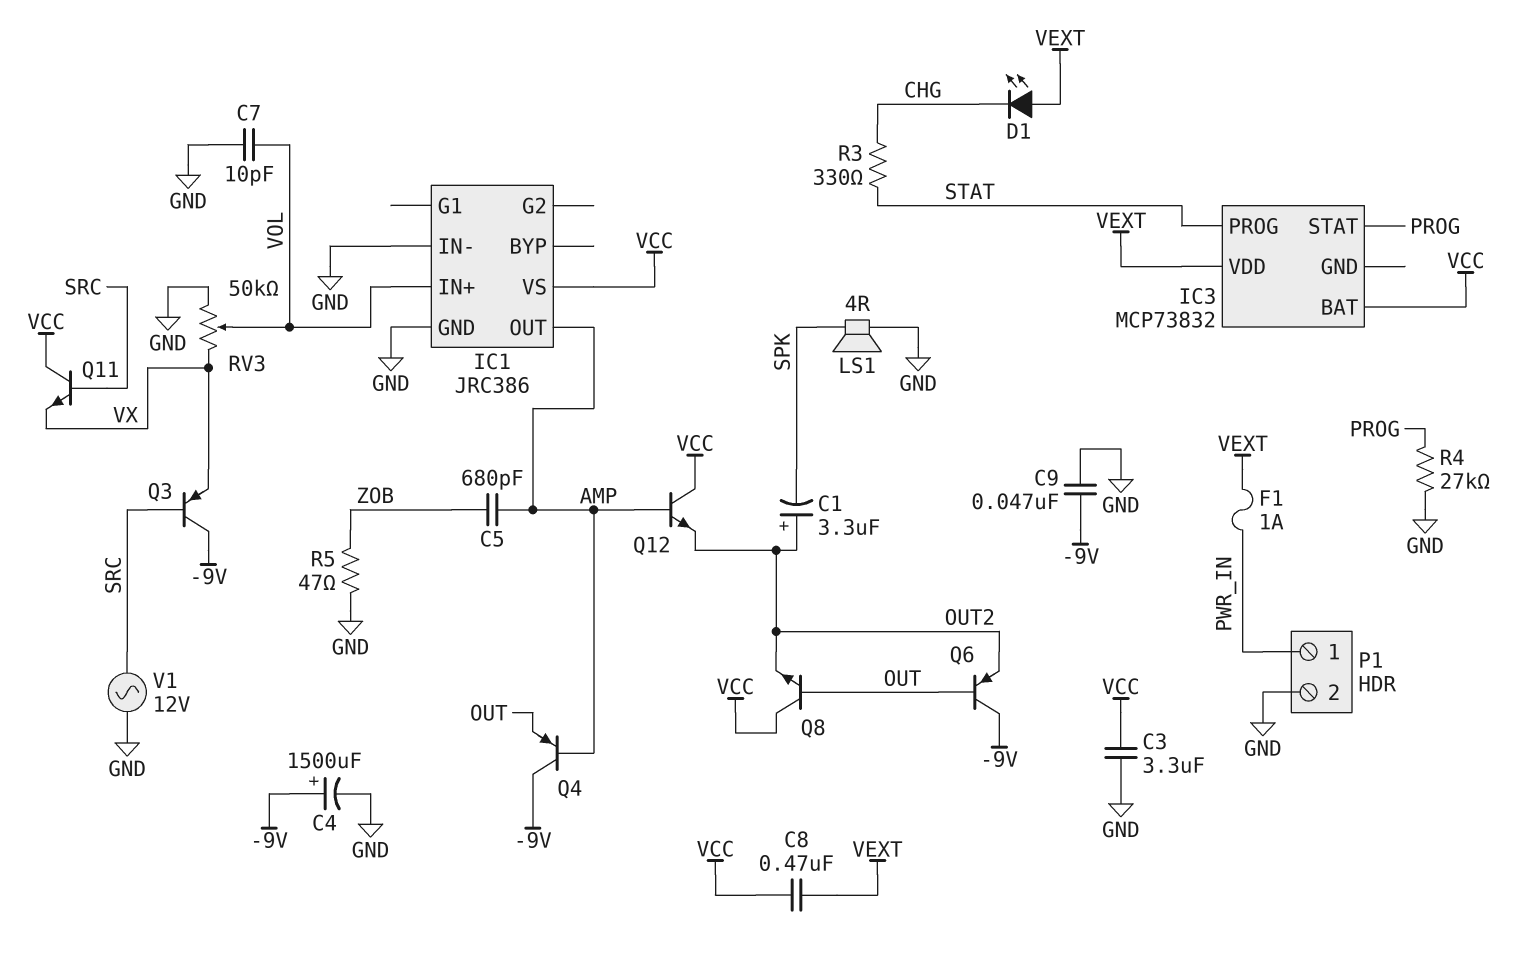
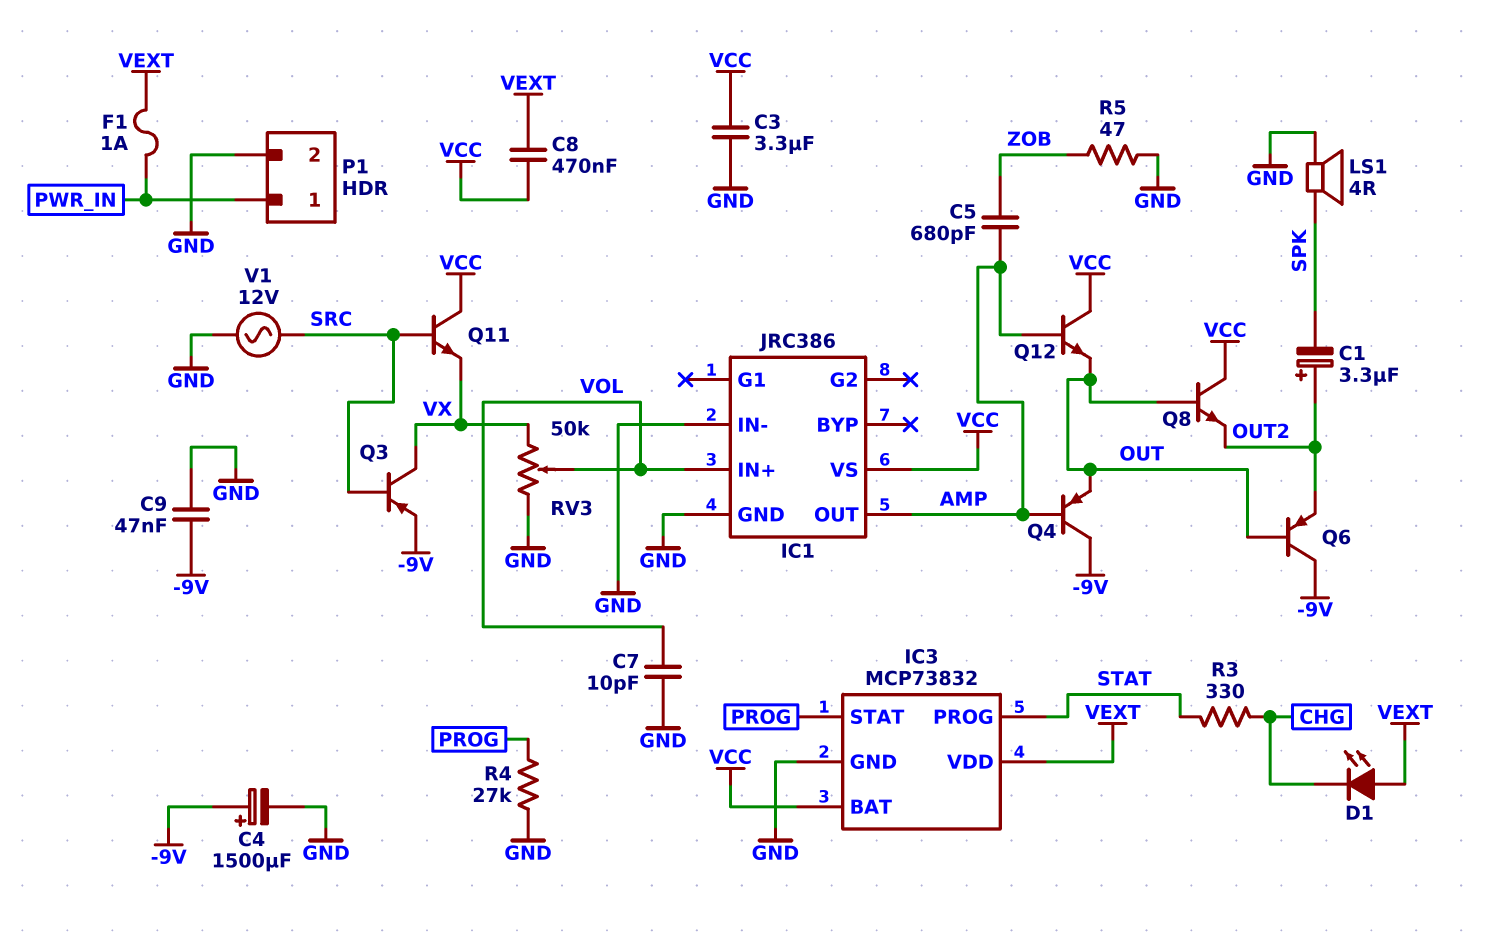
IC3 pin GND: none -> GND
Q3: PNP (B SRC, C -9V, E VX) -> PNP (B SRC, C VX, E -9V)
Q12: NPN (B AMP, C VCC, E OUT2) -> NPN (B AMP, C VCC, E OUT)

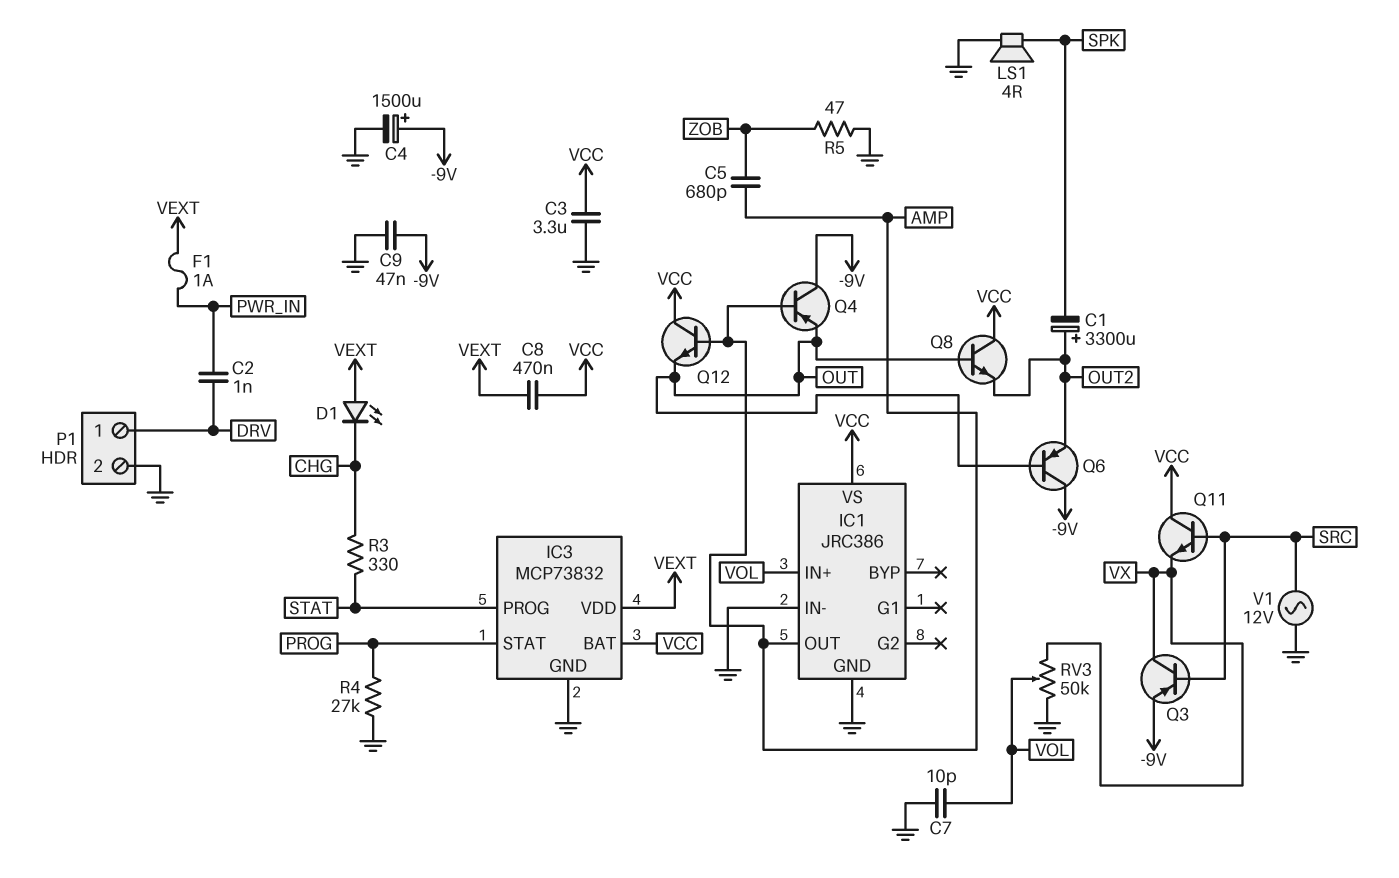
C1: 3.3uF (plus OUT2, minus SPK) -> 3300uF (plus OUT2, minus SPK)
C2: none -> 1nF (DRV, PWR_IN)
P1 pin 1: PWR_IN -> DRV

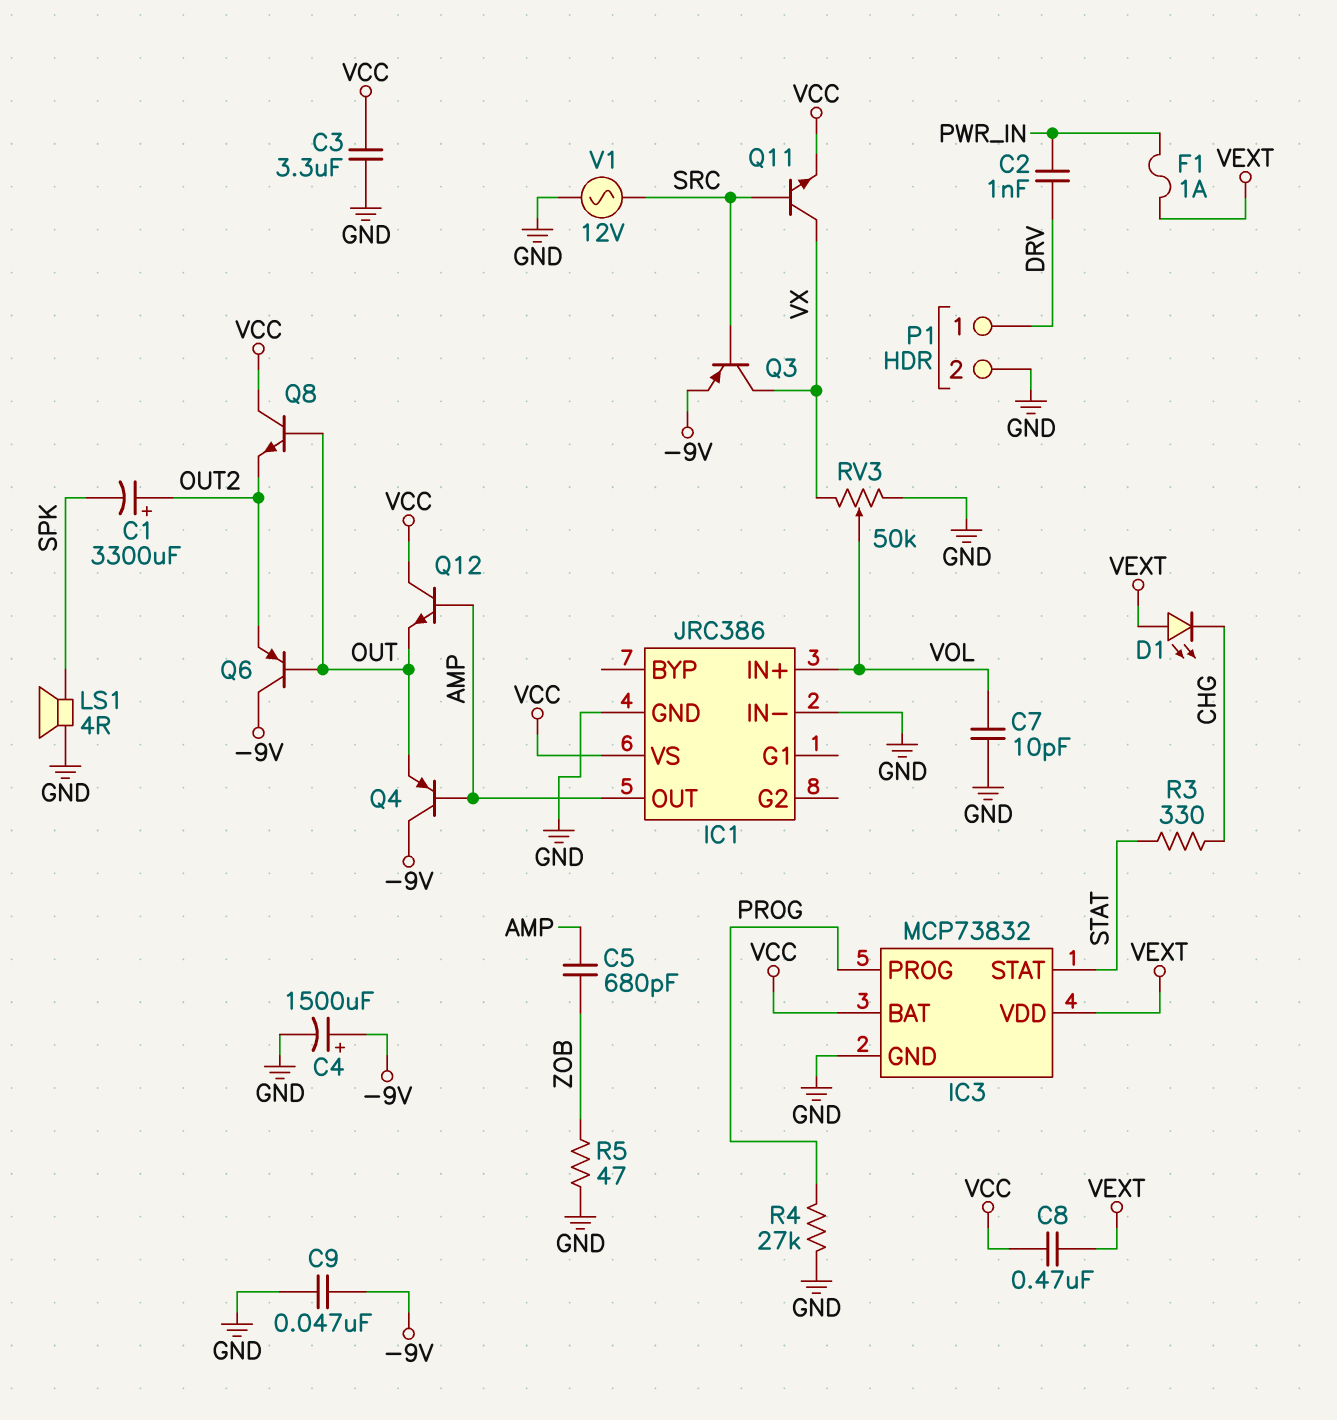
IC3 pin PROG: STAT -> PROG
IC3 pin STAT: PROG -> STAT
Q11: NPN (B SRC, C VCC, E VX) -> NPN (B SRC, C VX, E VCC)

